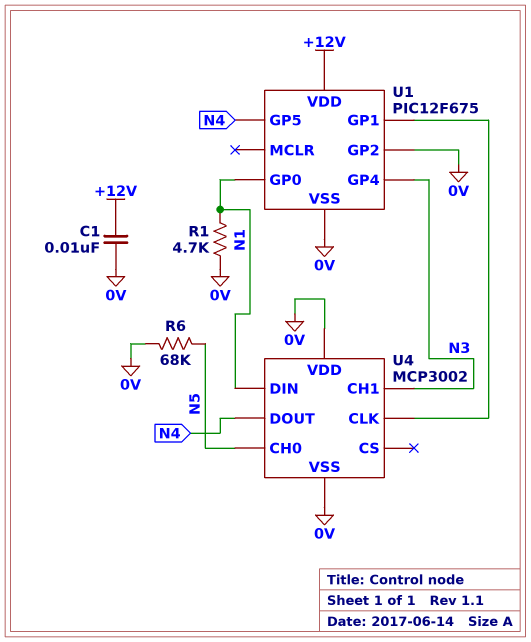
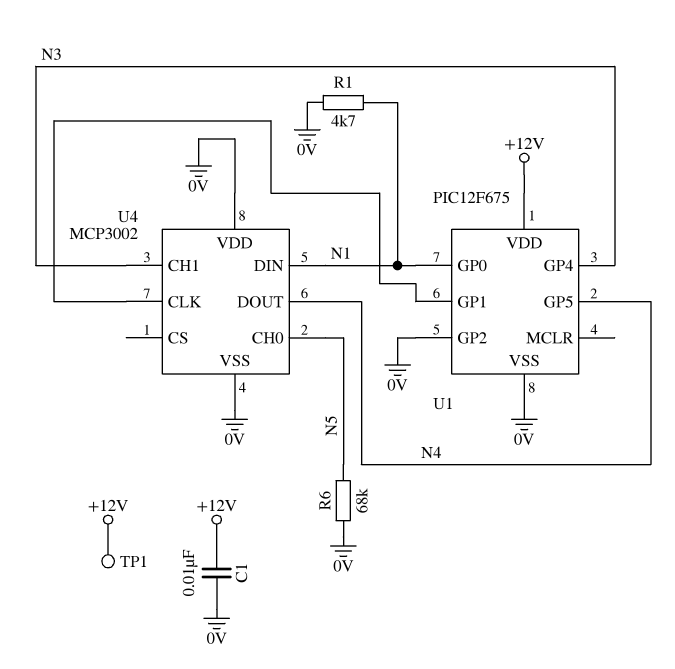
TP1: none -> test point (+12V)

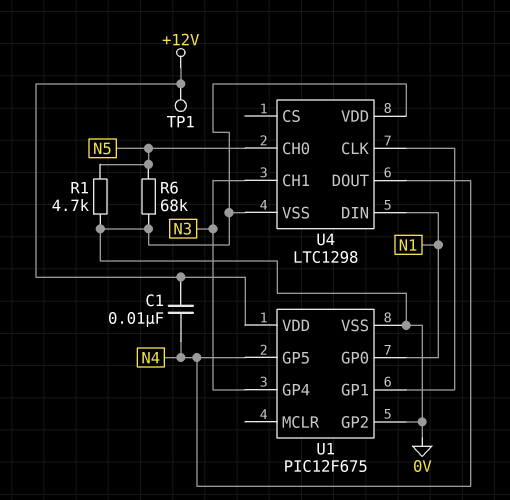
C1: 10nF (+12V, 0V) -> 10nF (+12V, N4)
R1: 4.7k (0V, N1) -> 4.7k (0V, N5)
U4: MCP3002 -> LTC1298

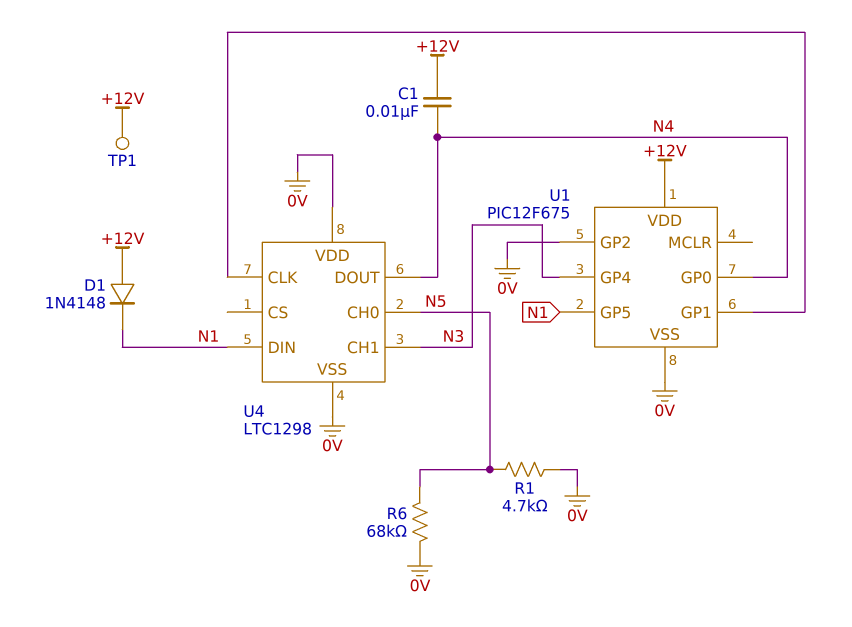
D1: none -> diode 1N4148 (A +12V, K N1)
U1 pin GP0: N1 -> N4
U1 pin GP5: N4 -> N1

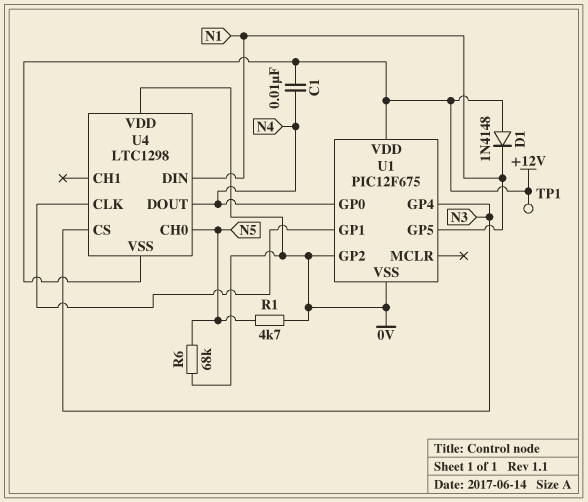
U4 pin CH1: N3 -> none
U4 pin CS: none -> N3
U4 pin VSS: 0V -> +12V

